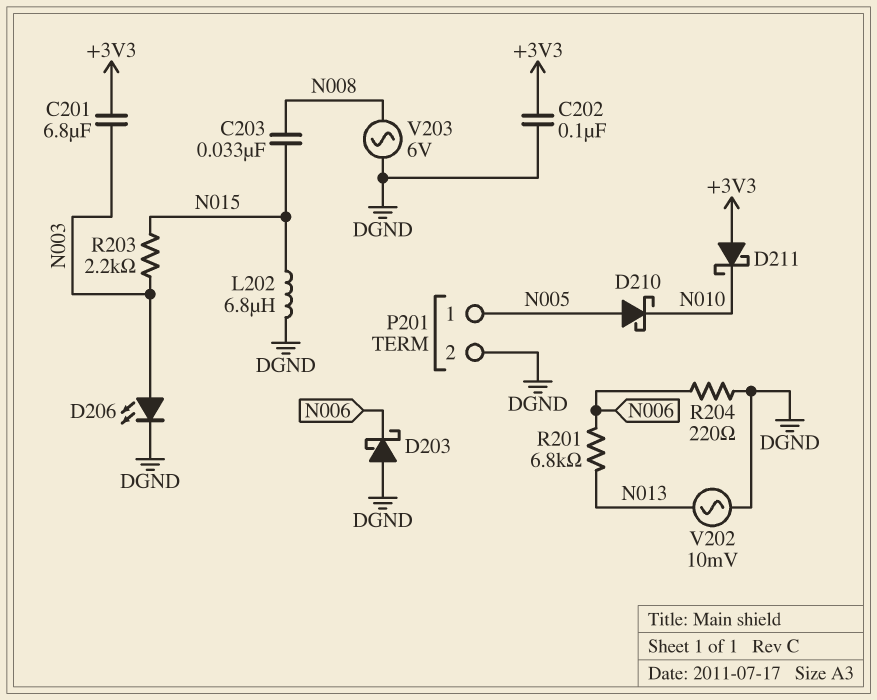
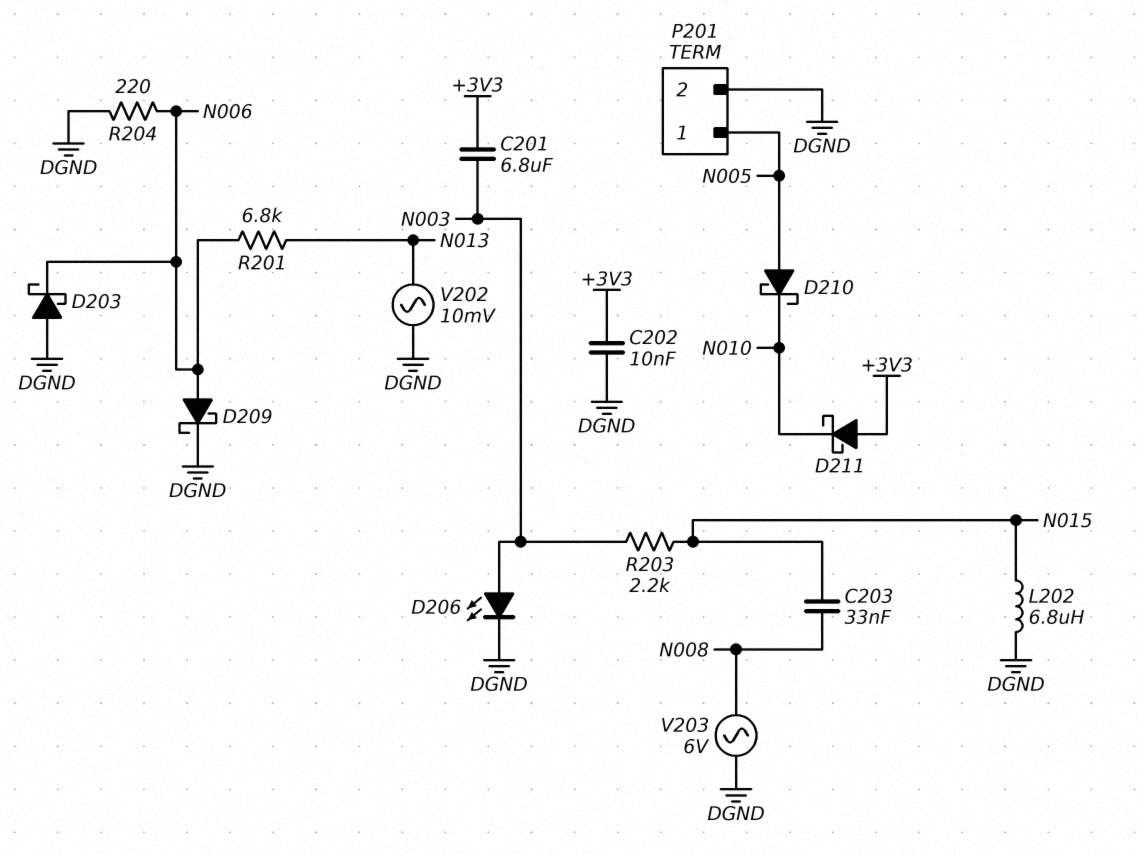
C202: 100nF (+3V3, DGND) -> 10nF (+3V3, DGND)
D209: none -> schottky (A N006, K DGND)

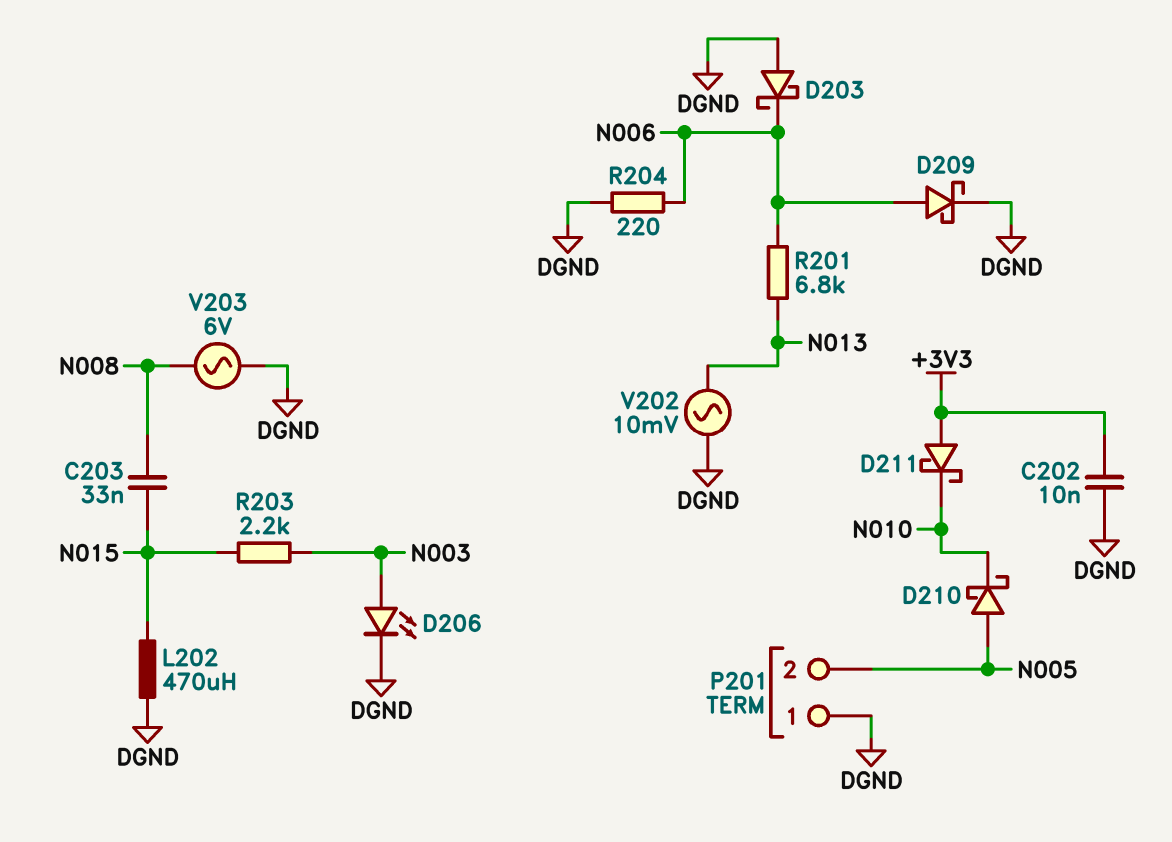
C201: 6.8uF (+3V3, N003) -> none
L202: 6.8uH (DGND, N015) -> 470uH (DGND, N015)
P201 pin 1: N005 -> DGND
P201 pin 2: DGND -> N005

